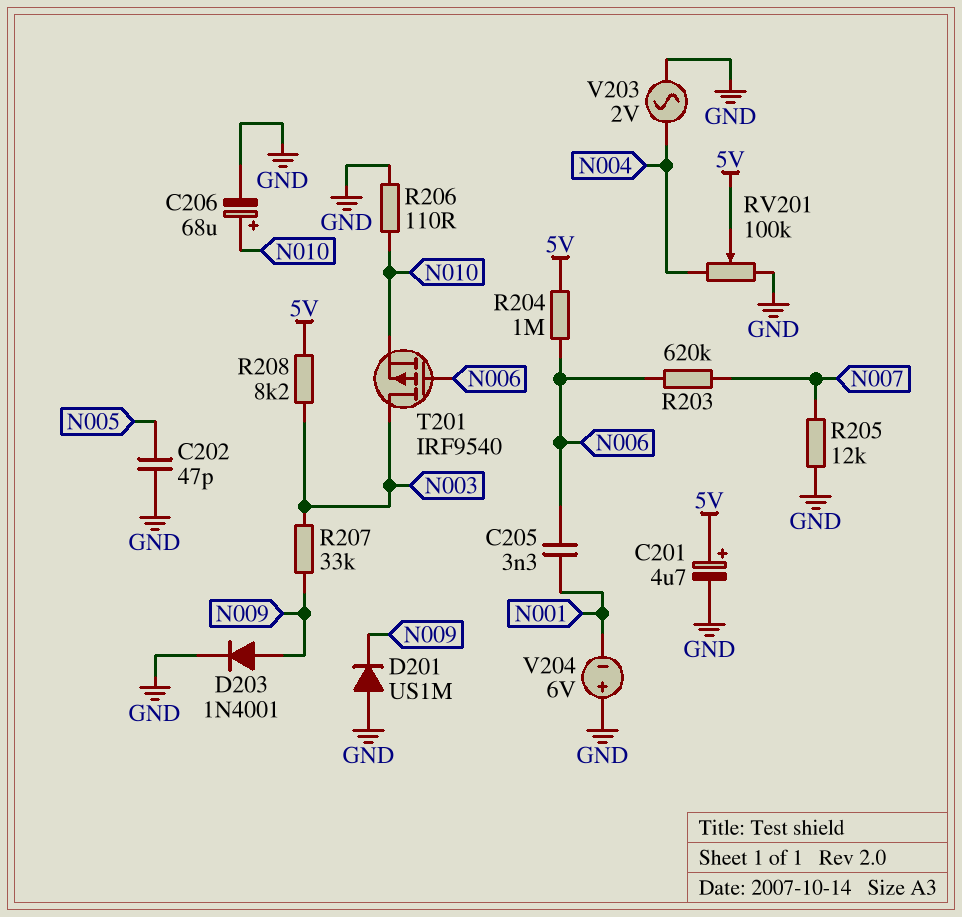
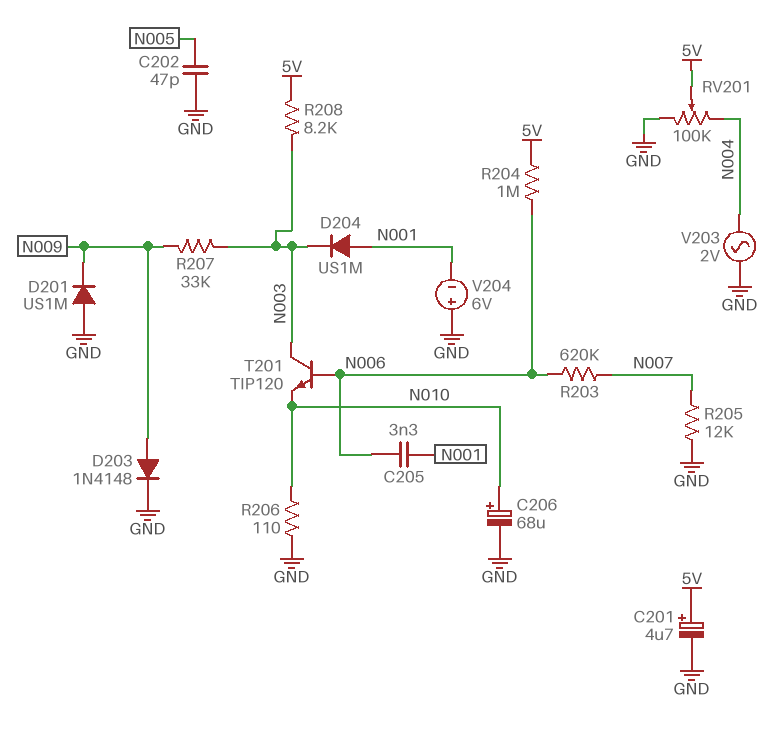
D203: diode 1N4001 (A N009, K GND) -> diode 1N4148 (A N009, K GND)
D204: none -> diode US1M (A N001, K N003)
T201: PMOS IRF9540 (G N006, D N003, S N010) -> NPN TIP120 (B N006, C N003, E N010)

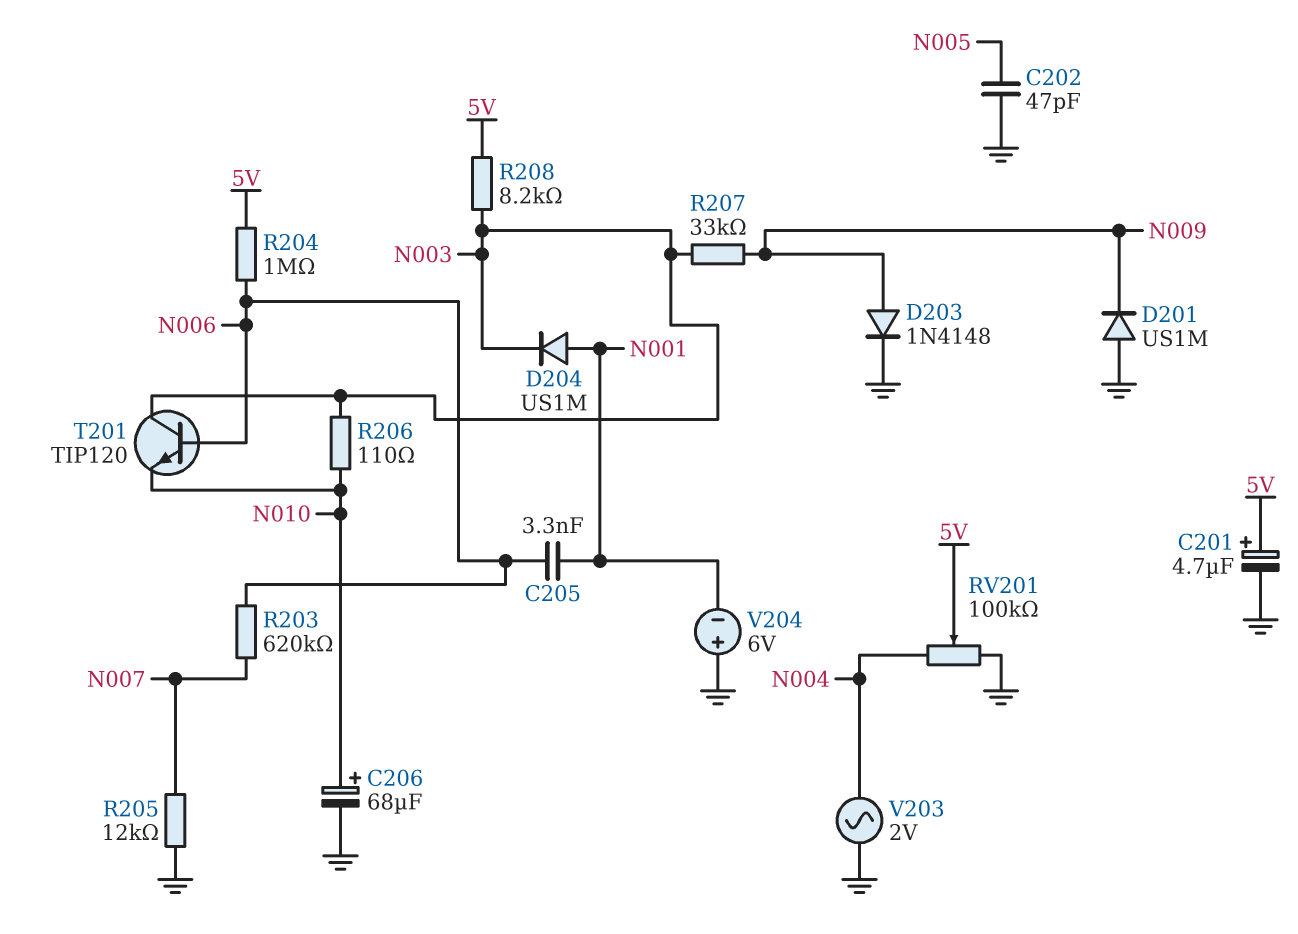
R206: 110 (GND, N010) -> 110 (N003, N010)

